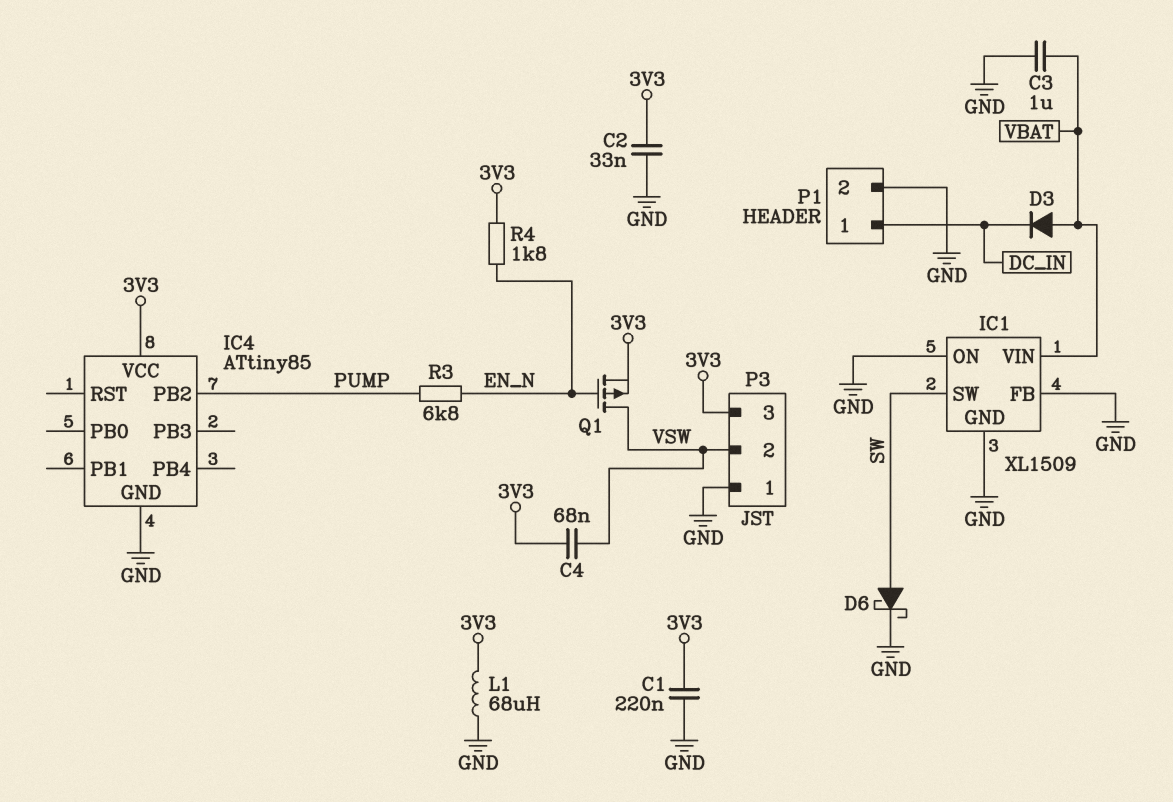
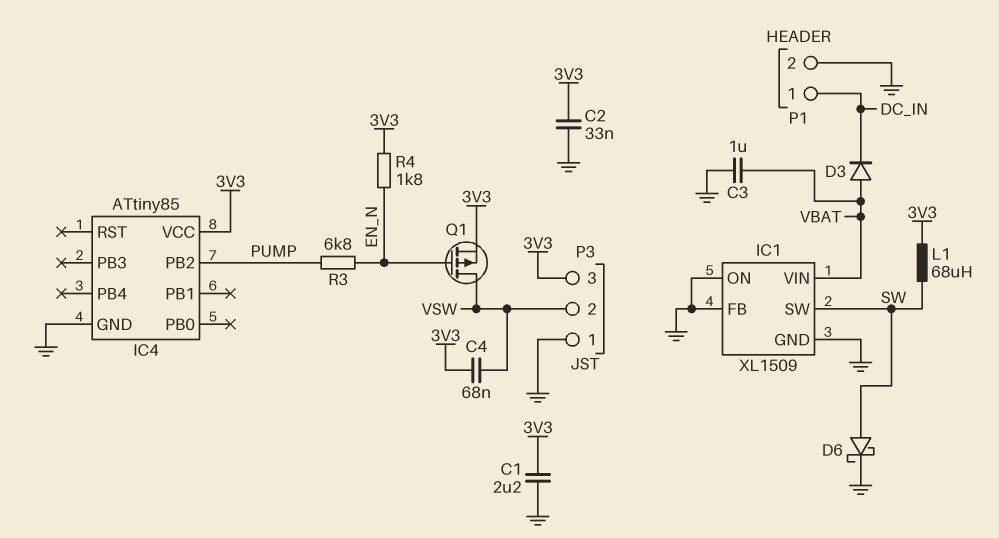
C1: 220nF (3V3, GND) -> 2.2uF (3V3, GND)
L1: 68uH (3V3, GND) -> 68uH (3V3, SW)

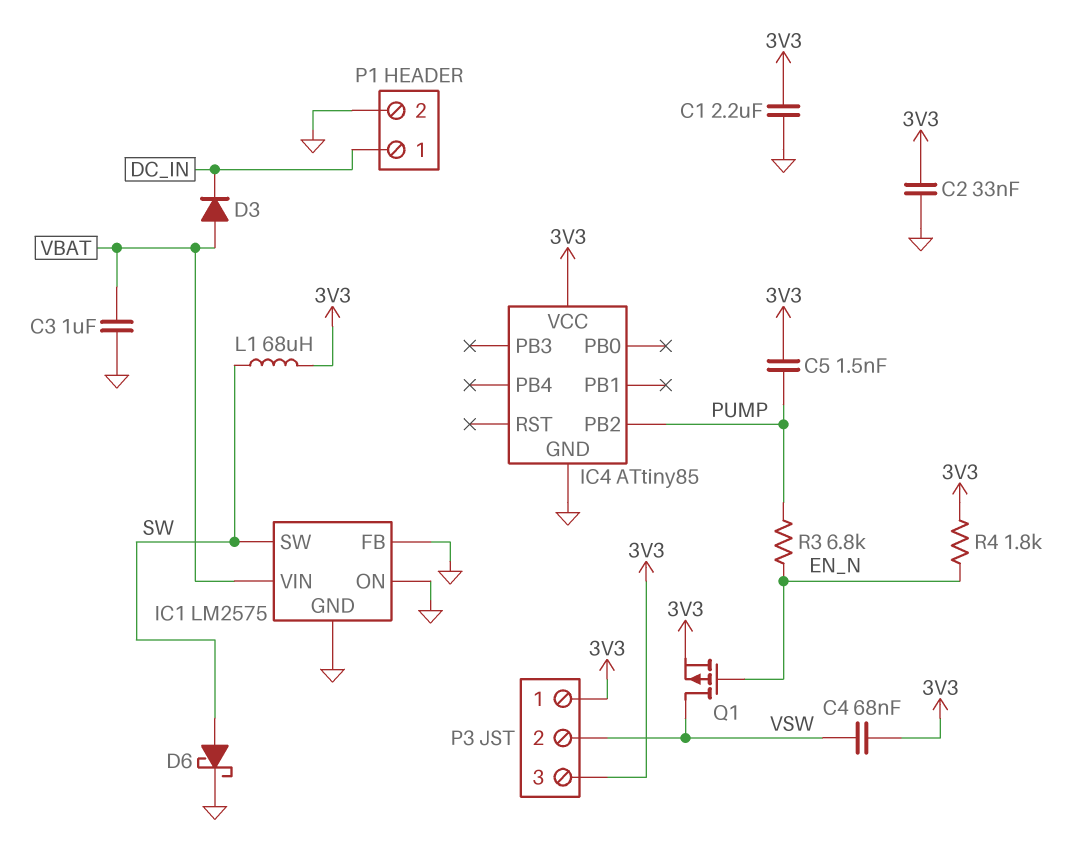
C5: none -> 1.5nF (3V3, PUMP)
IC1: XL1509 -> LM2575
P3 pin 1: GND -> 3V3

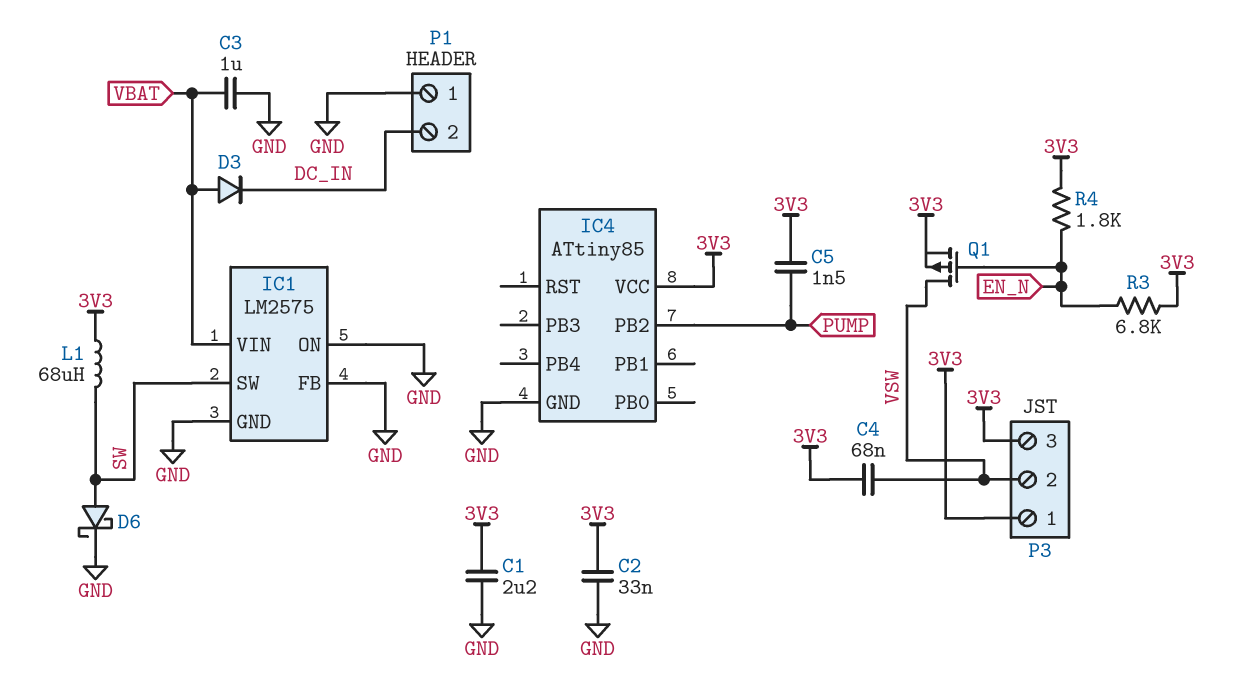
P1 pin 1: DC_IN -> GND
P1 pin 2: GND -> DC_IN
R3: 6.8k (EN_N, PUMP) -> 6.8k (3V3, EN_N)

